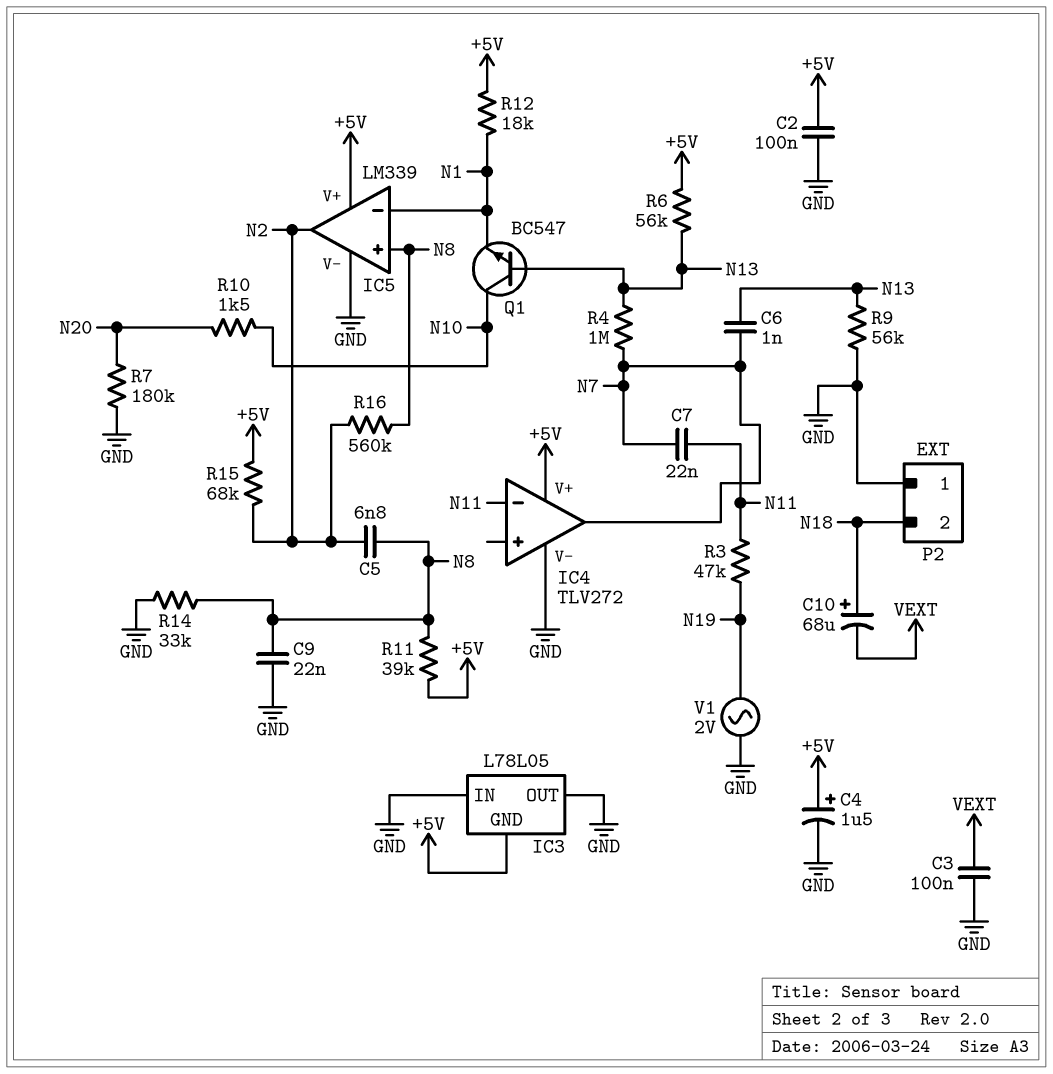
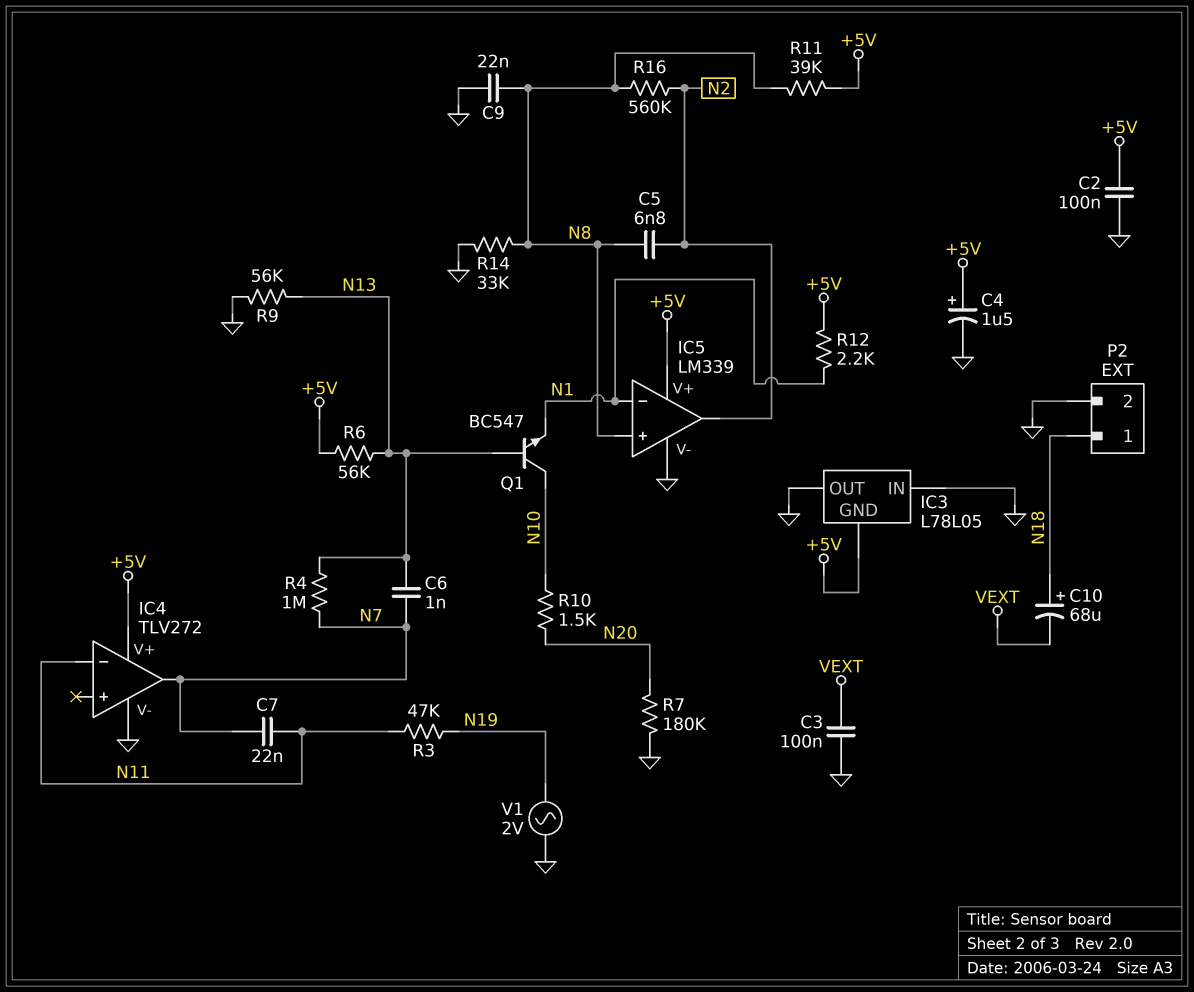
P2 pin 1: GND -> N18
P2 pin 2: N18 -> GND
R12: 18k (+5V, N1) -> 2.2k (+5V, N1)
R15: 68k (+5V, N2) -> none

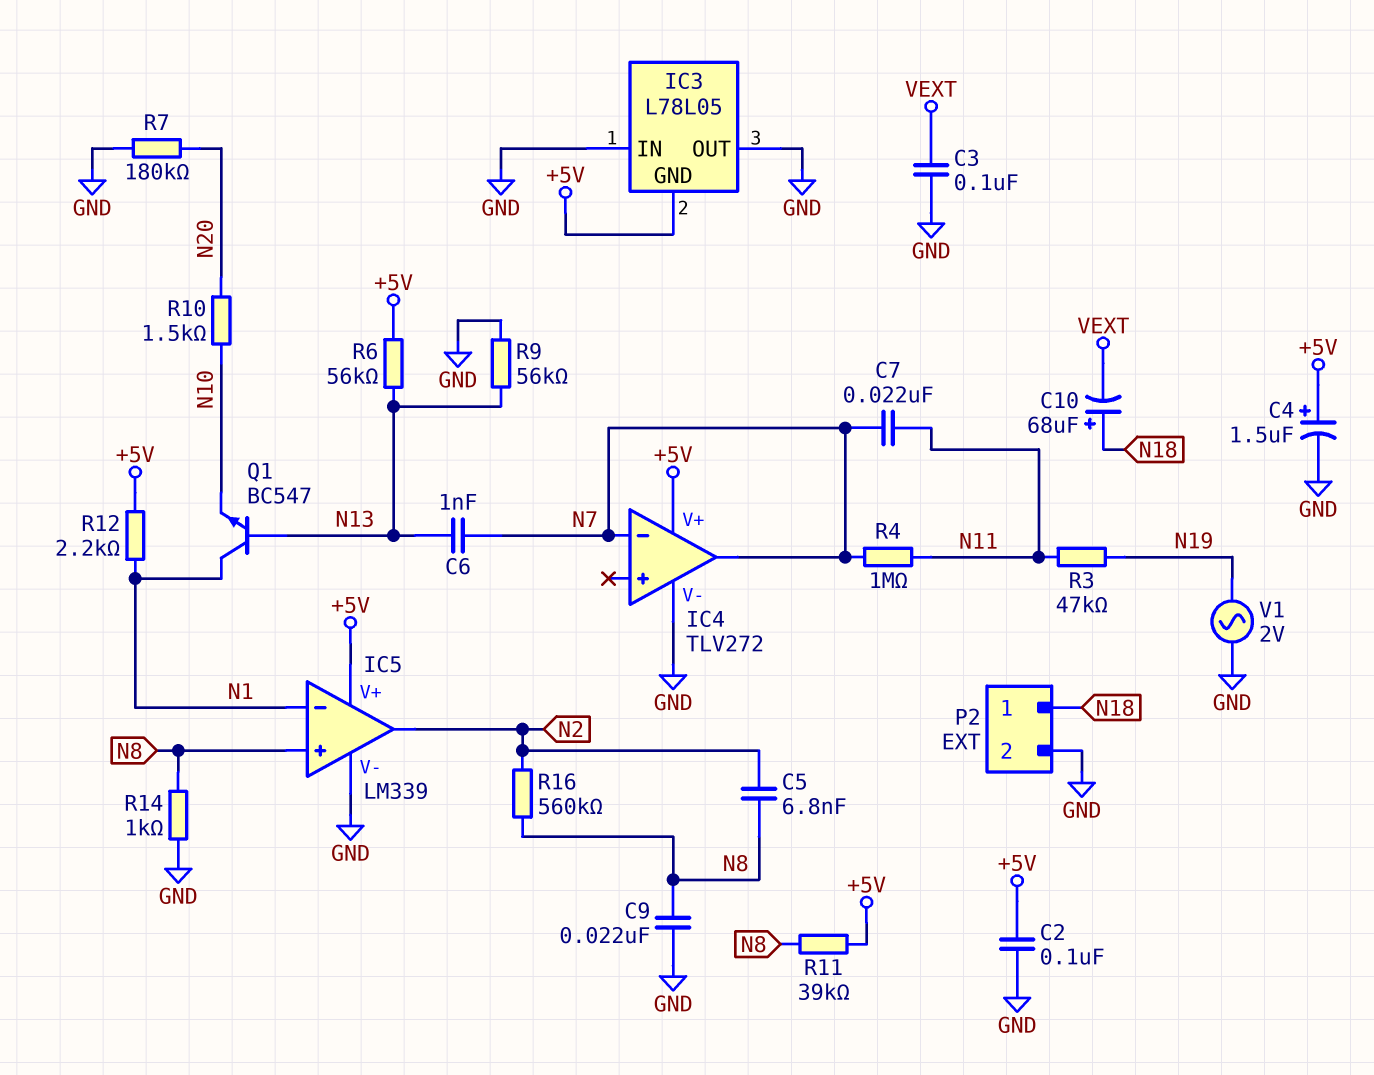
IC4 pin in-: N11 -> N7
Q1: NPN BC547 (B N13, C N10, E N1) -> NPN BC547 (B N13, C N1, E N10)
R4: 1M (N7, N13) -> 1M (N7, N11)
R14: 33k (GND, N8) -> 1k (GND, N8)

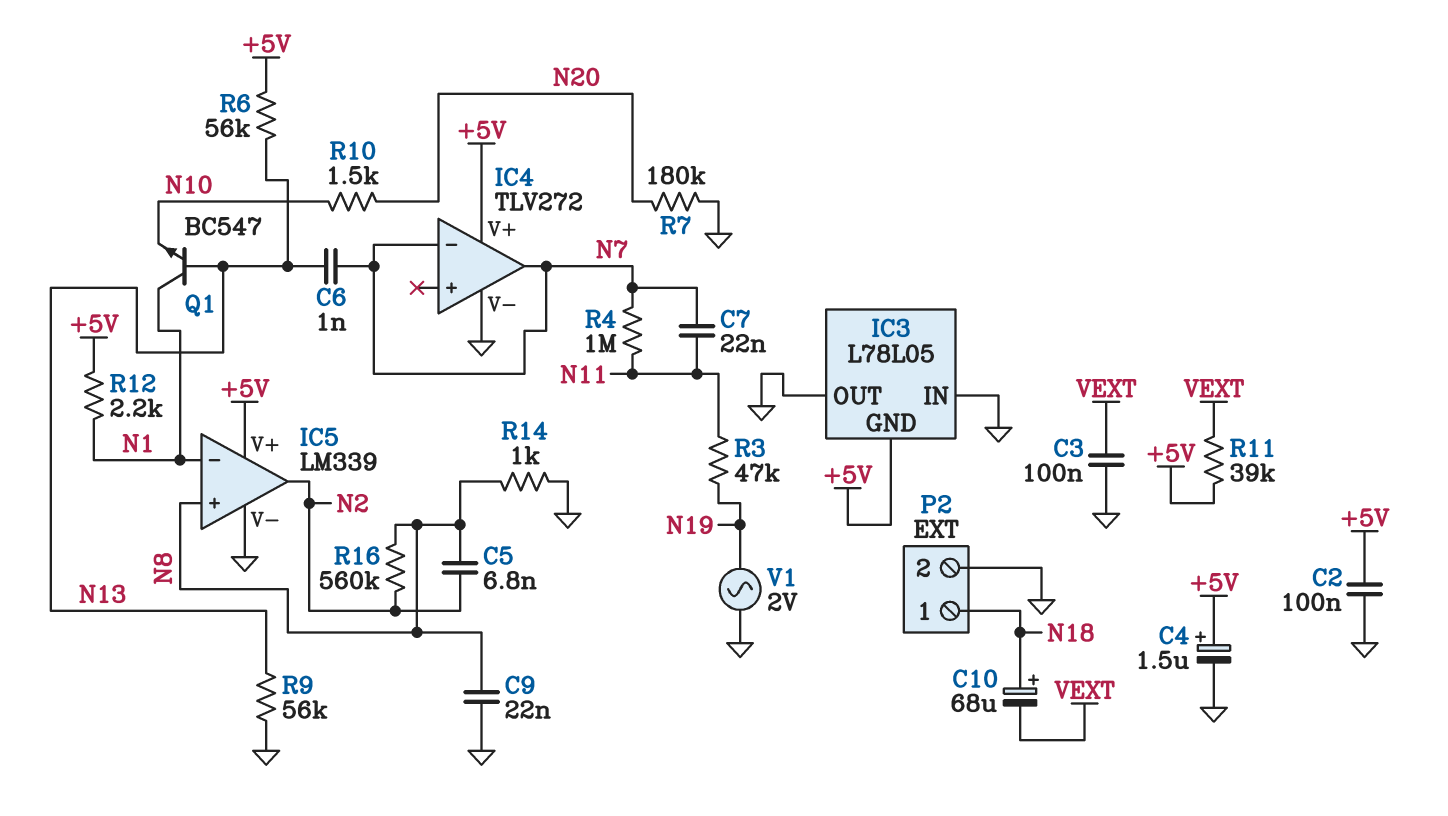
R11: 39k (+5V, N8) -> 39k (+5V, VEXT)

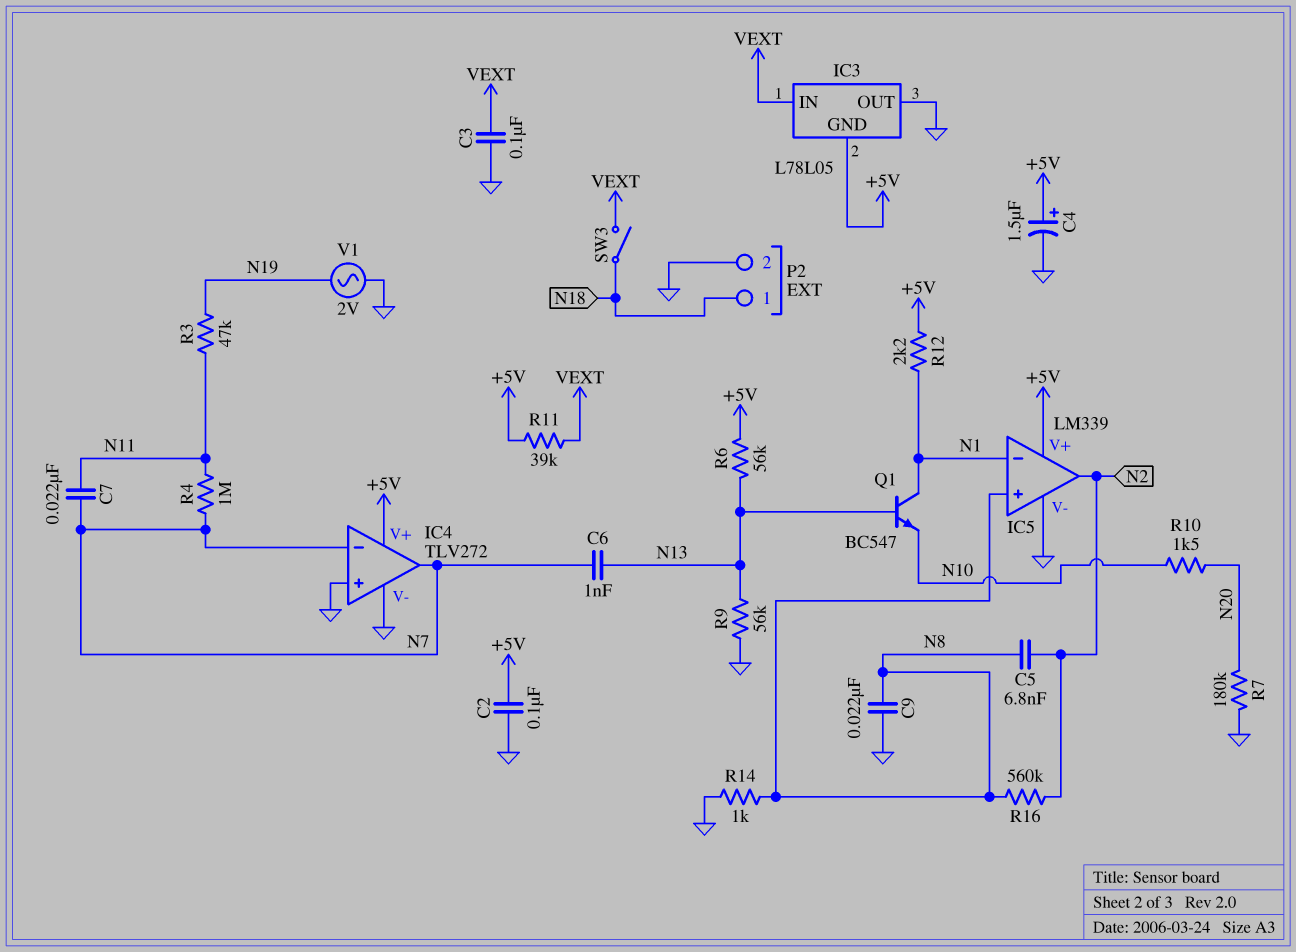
C10: 68uF (plus N18, minus VEXT) -> none
IC3 pin IN: GND -> VEXT
IC4 pin in+: none -> GND
SW3: none -> switch (N18, VEXT)

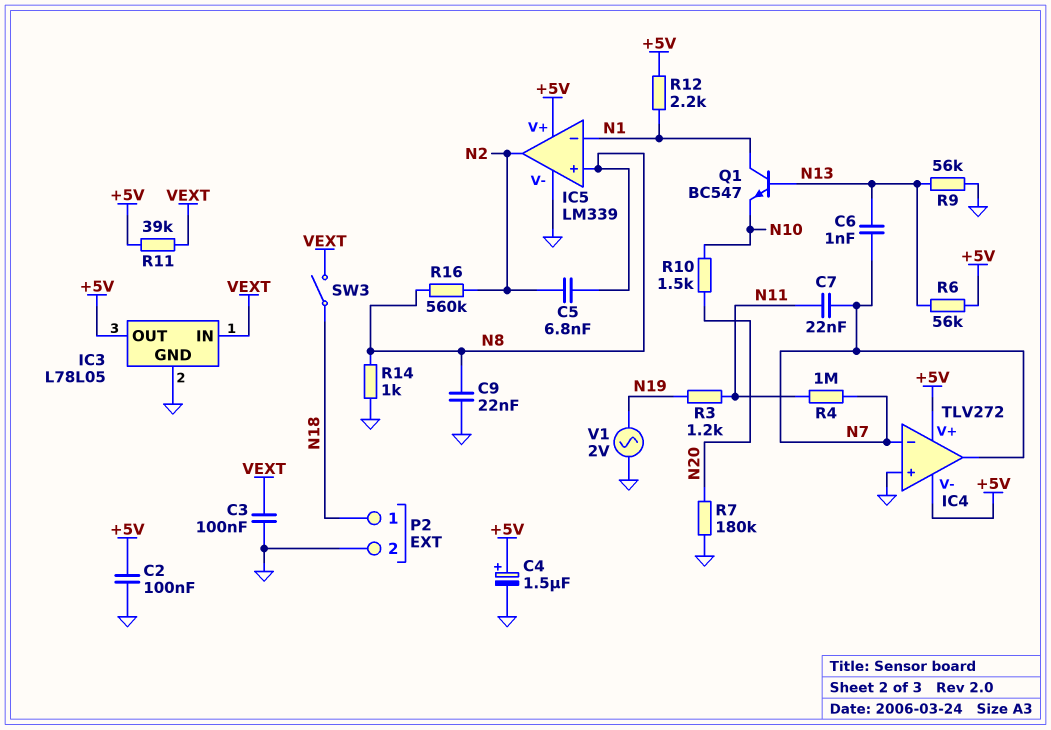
IC3 pin GND: +5V -> GND
IC3 pin OUT: GND -> +5V
IC4 pin V-: GND -> +5V
R3: 47k (N11, N19) -> 1.2k (N11, N19)

